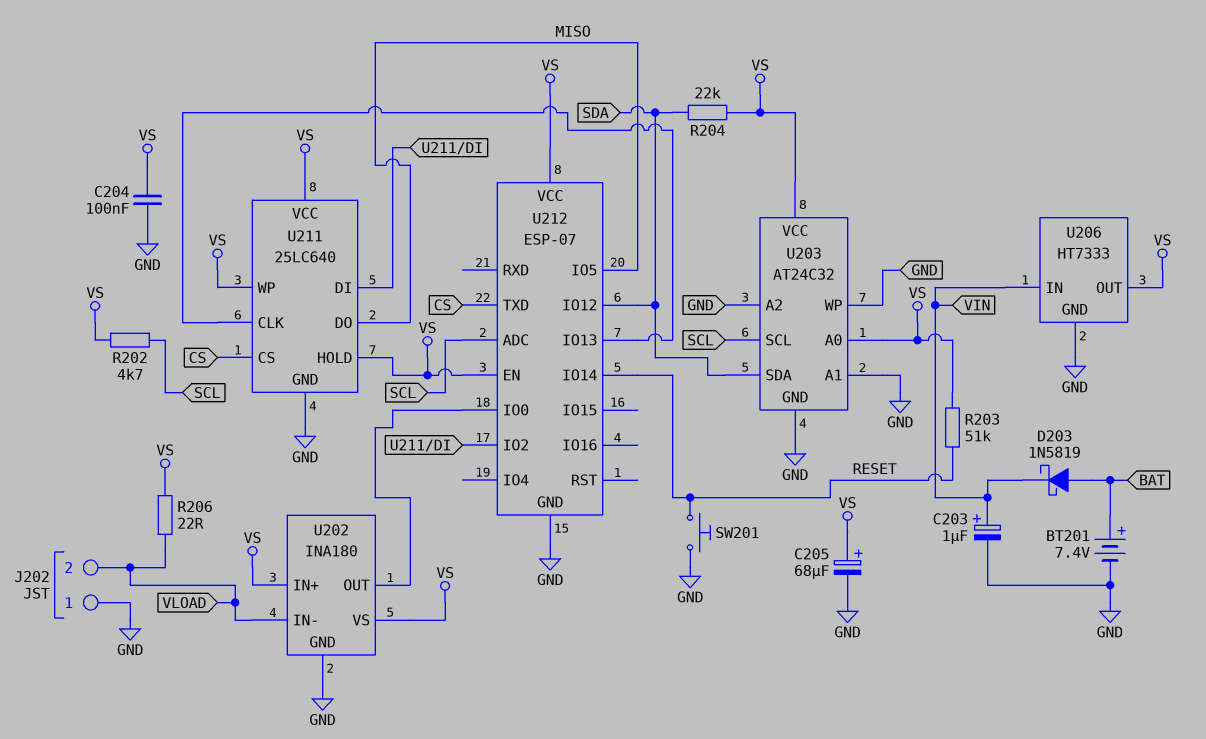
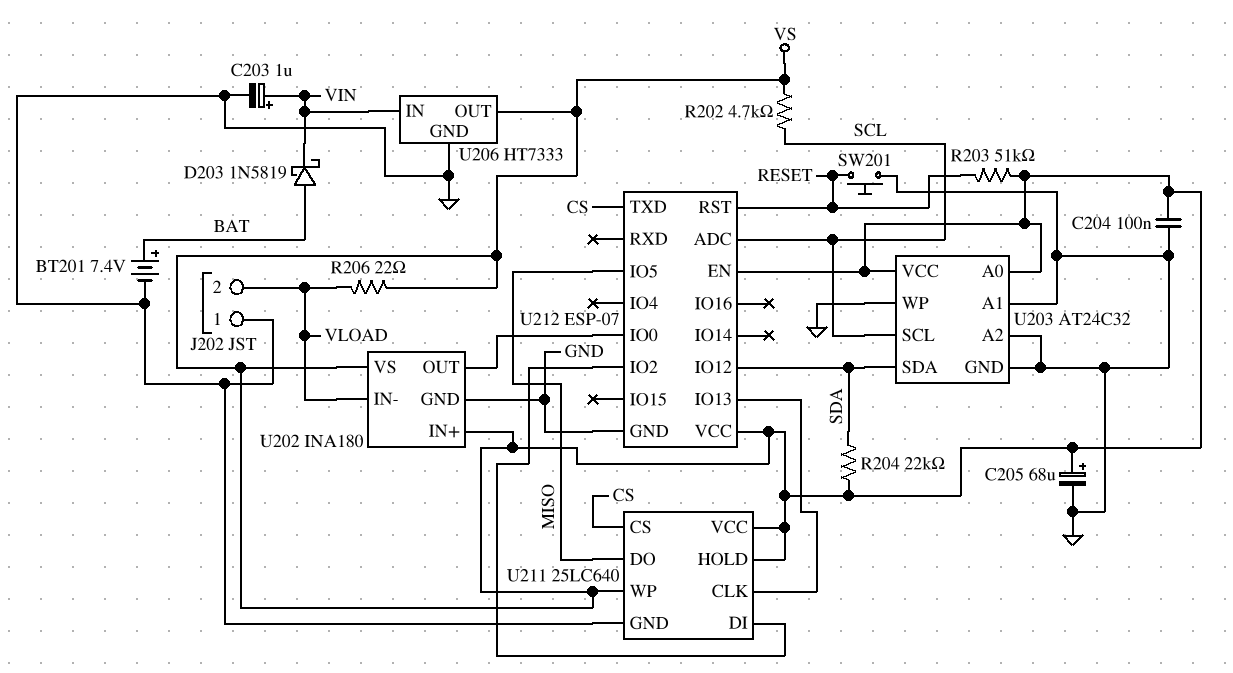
U212 pin IO14: RESET -> none
U212 pin RST: none -> RESET

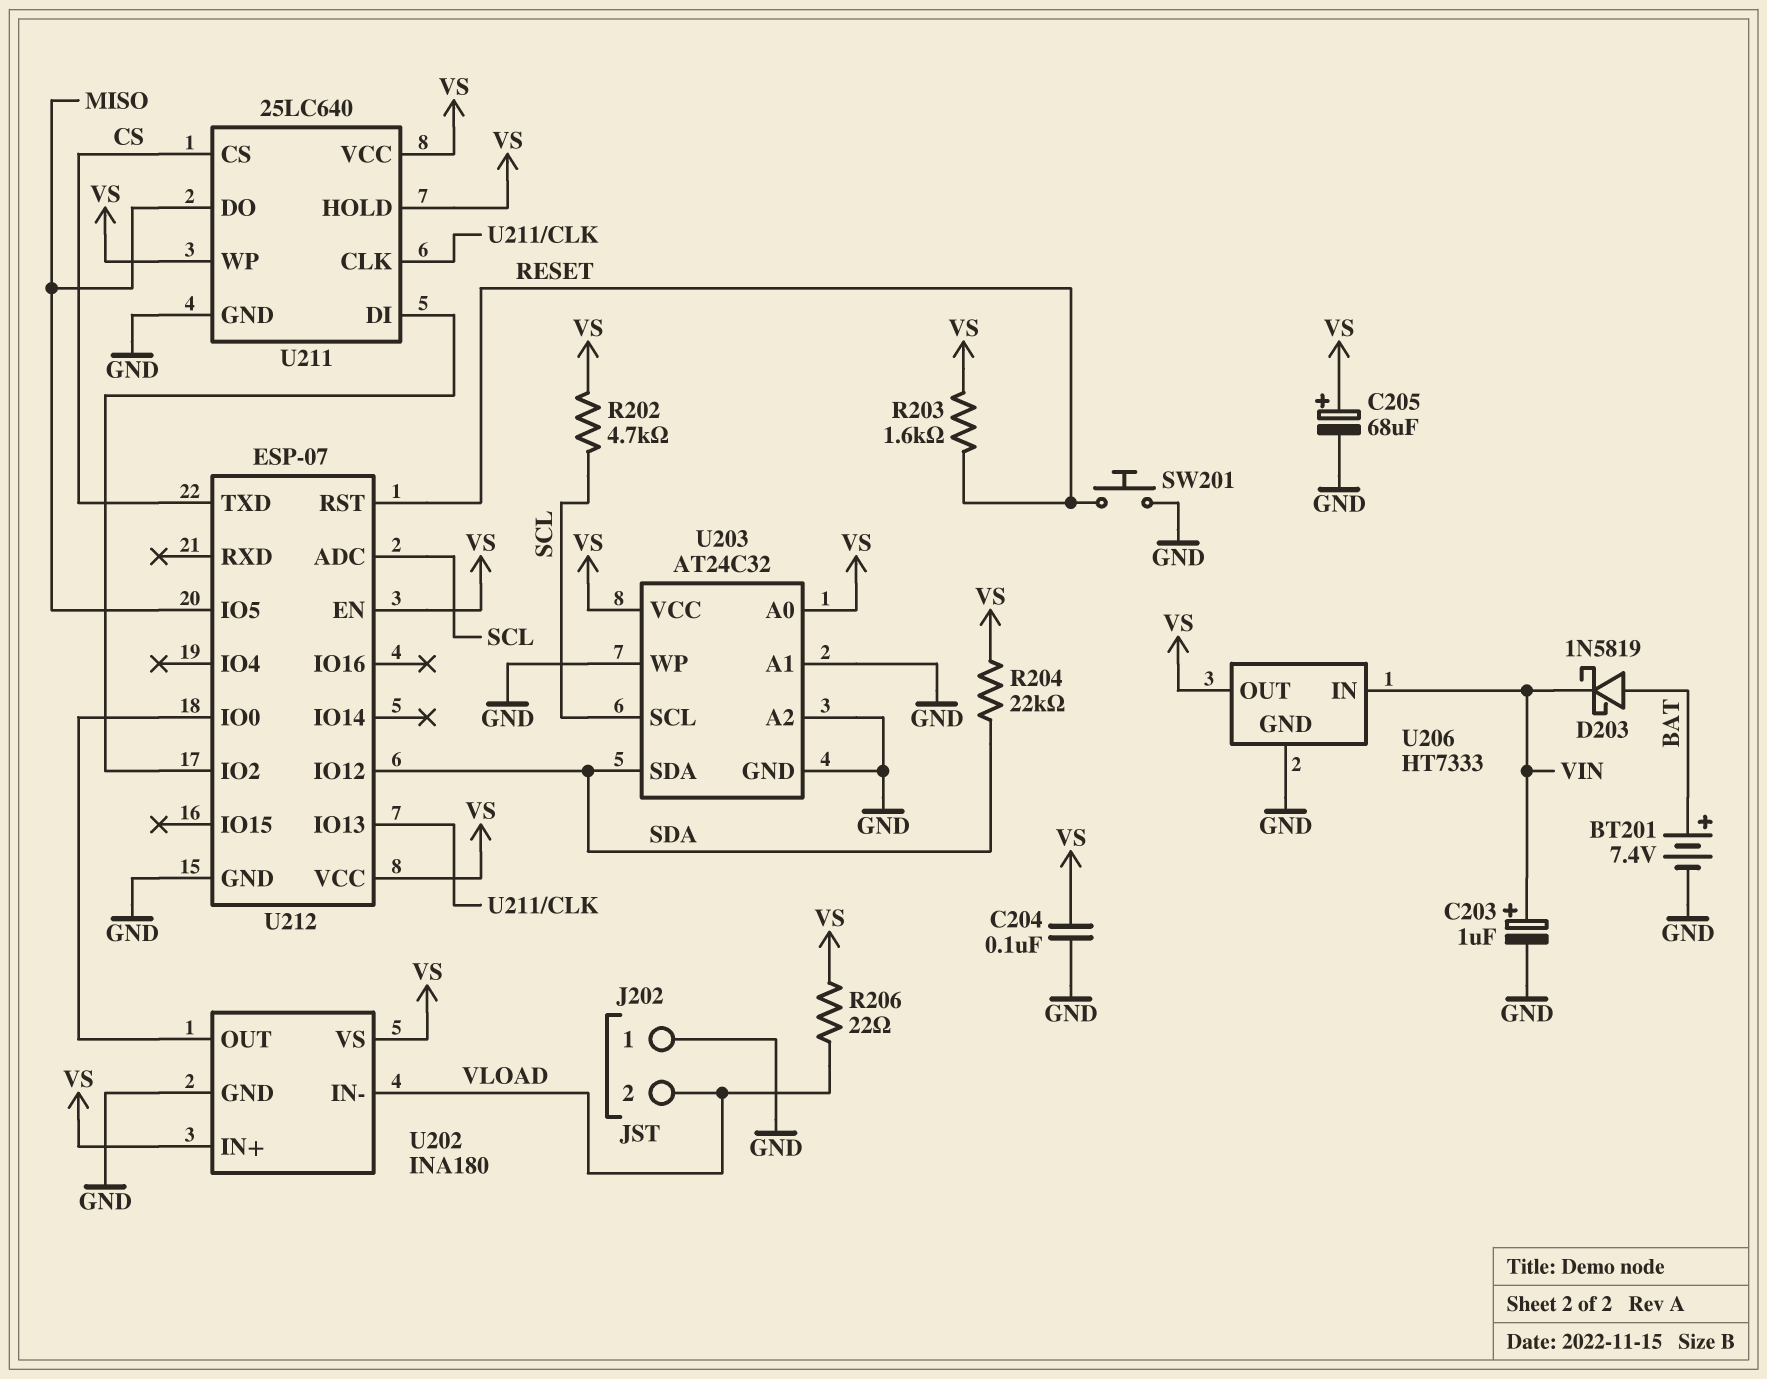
R203: 51k (RESET, VS) -> 1.6k (RESET, VS)

